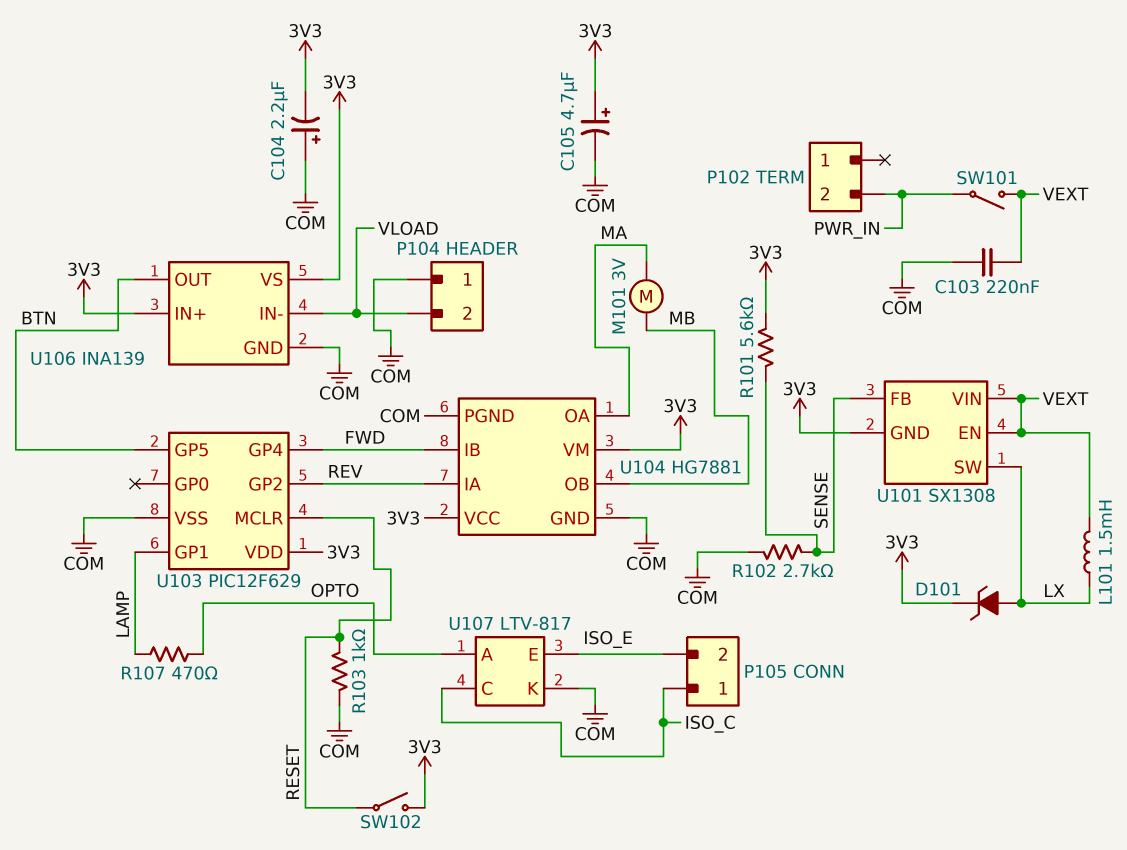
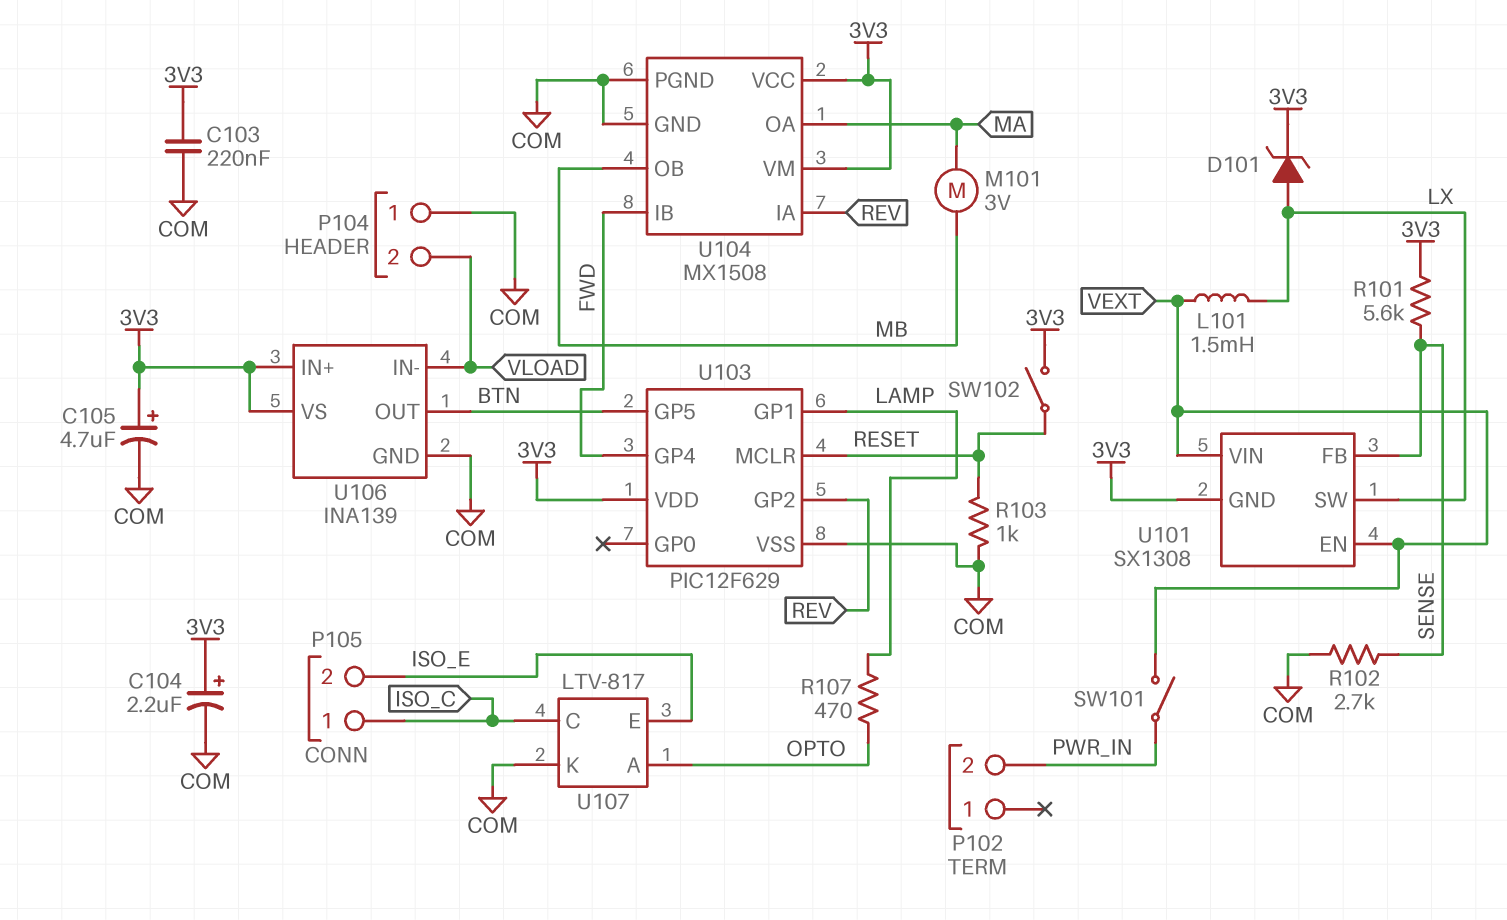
C103: 220nF (COM, VEXT) -> 220nF (3V3, COM)
C104: 2.2uF (plus COM, minus 3V3) -> 2.2uF (plus 3V3, minus COM)
U104: HG7881 -> MX1508

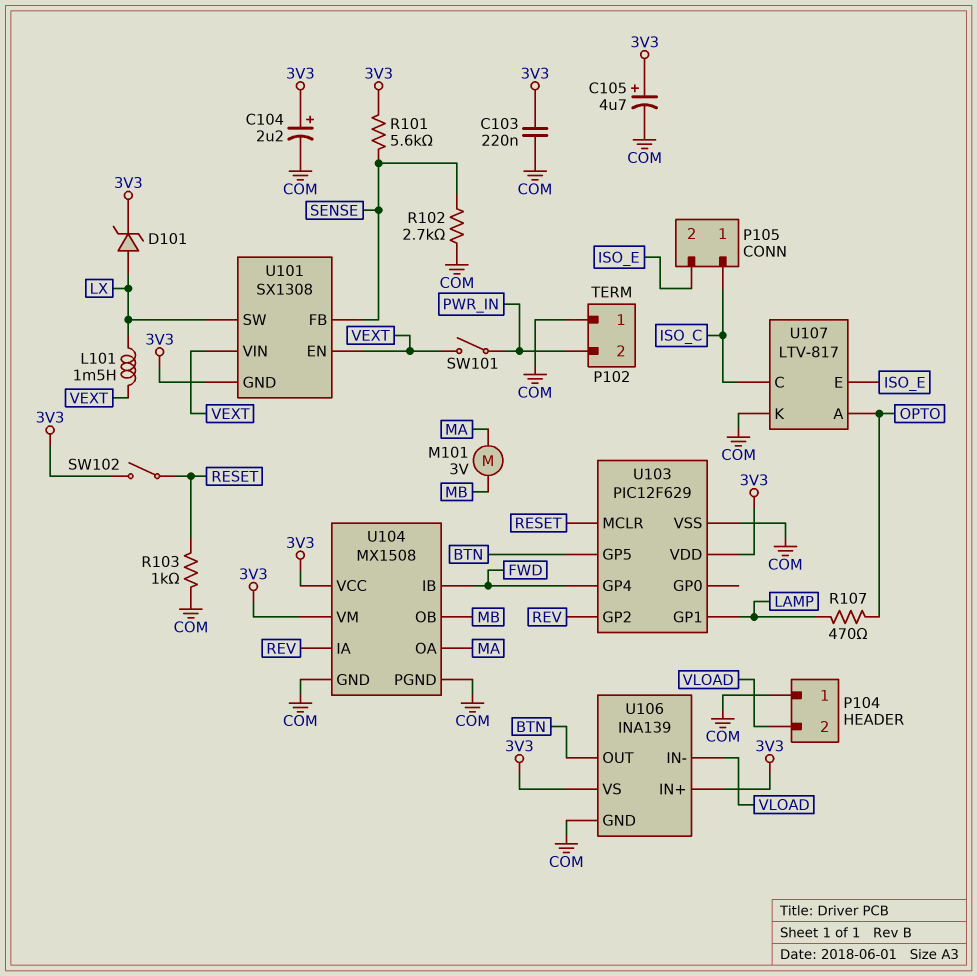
P102 pin 1: none -> COM

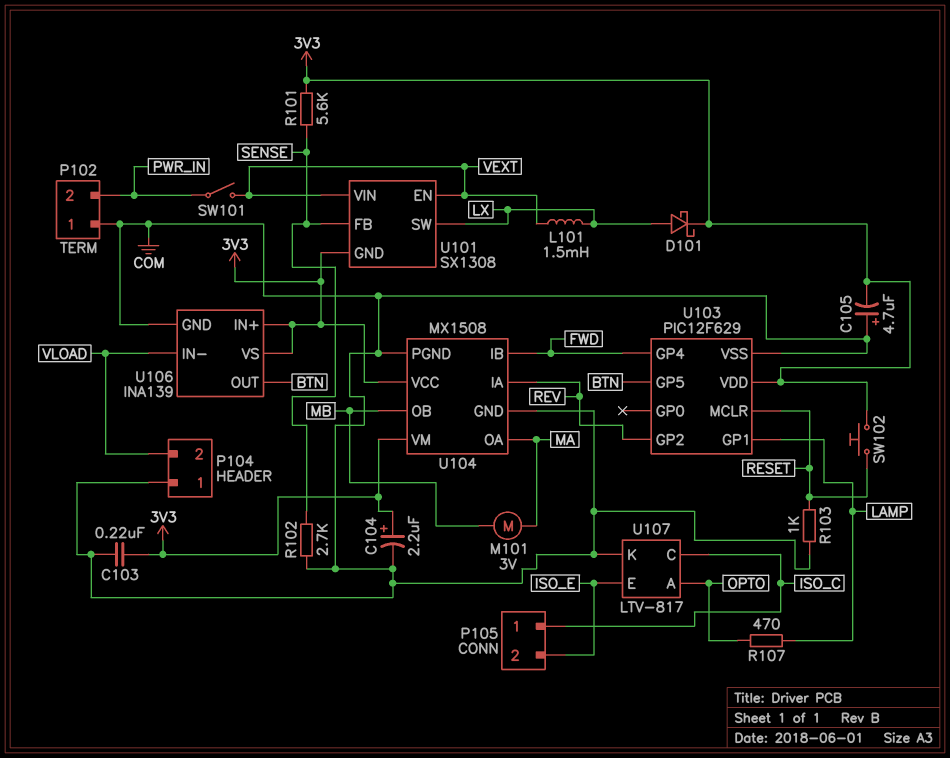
C105: 4.7uF (plus 3V3, minus COM) -> 4.7uF (plus COM, minus 3V3)
D101: zener (A LX, K 3V3) -> schottky (A LX, K 3V3)
SW102: switch (3V3, RESET) -> button (3V3, RESET)

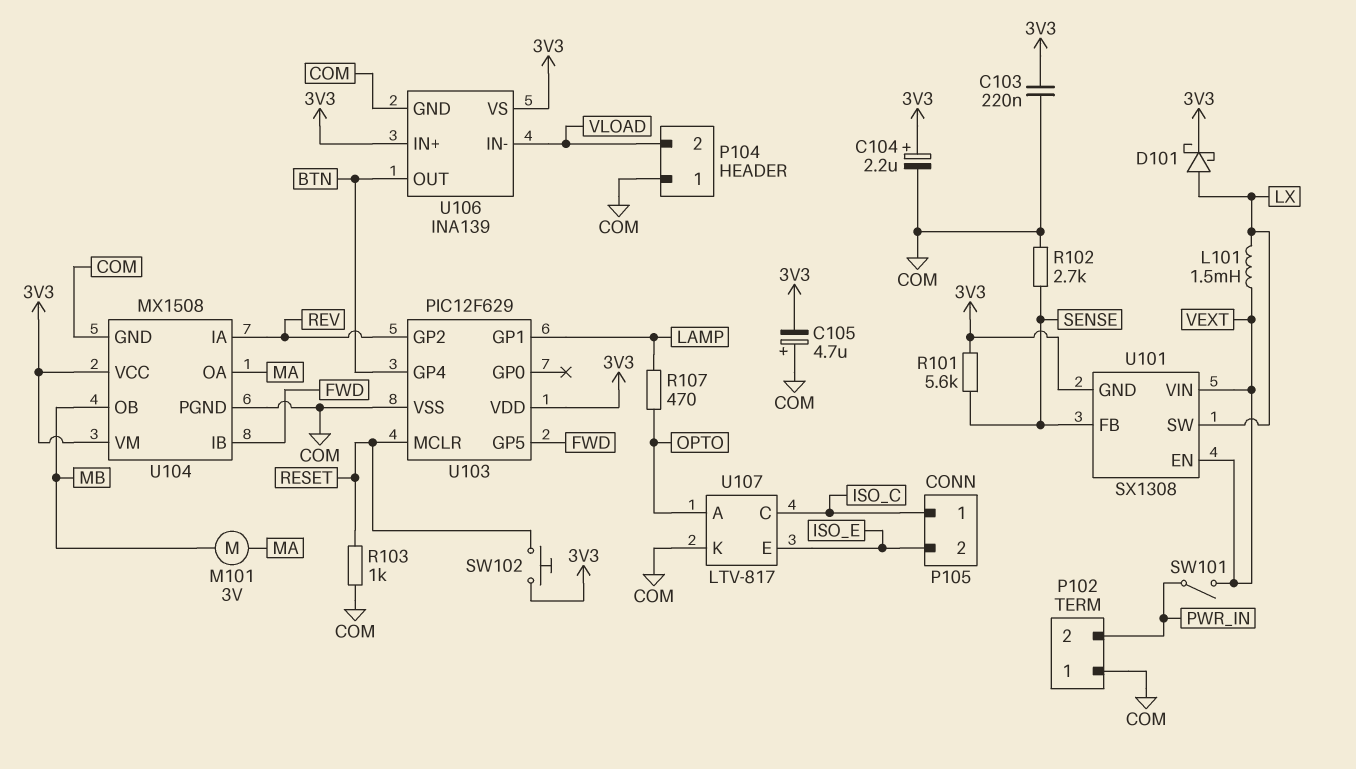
U103 pin GP4: FWD -> BTN
U103 pin GP5: BTN -> FWD

